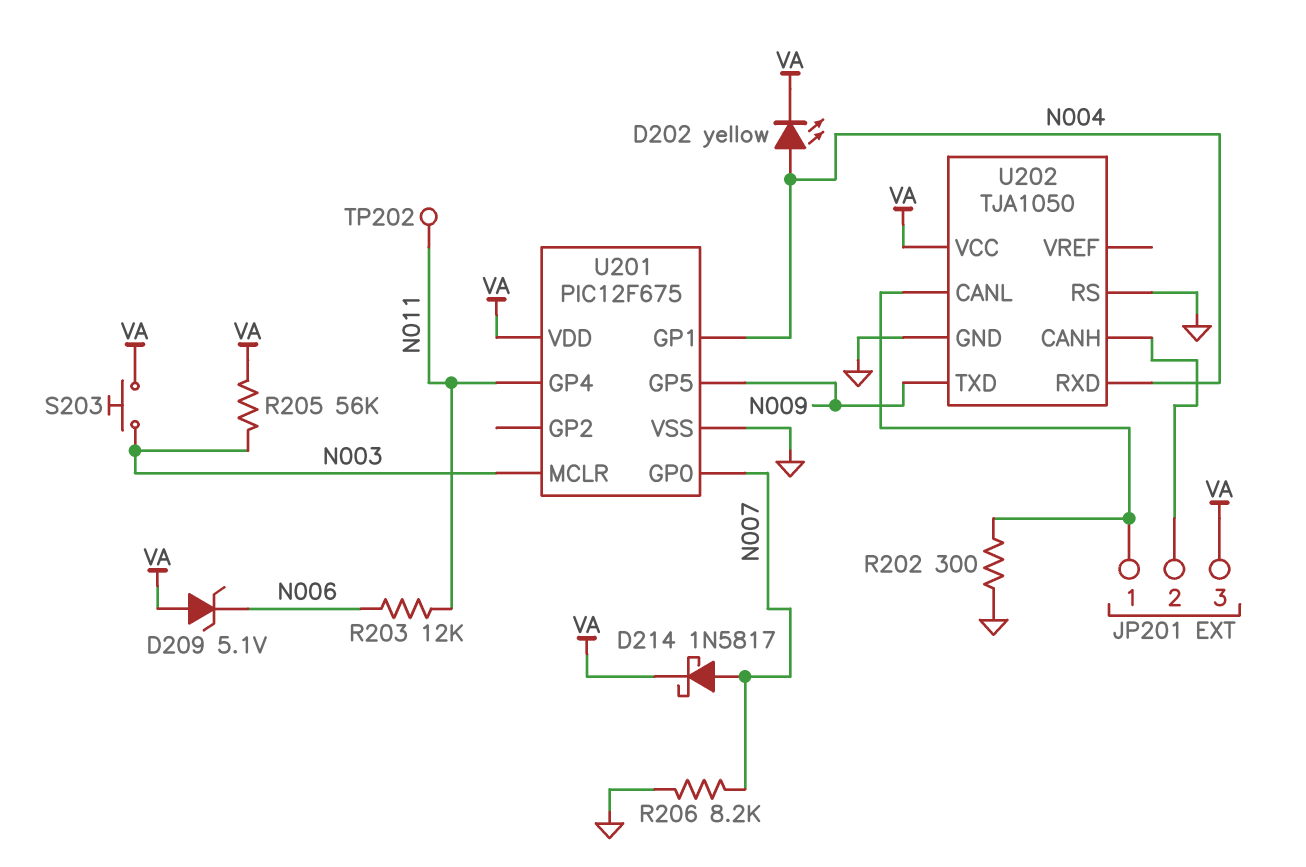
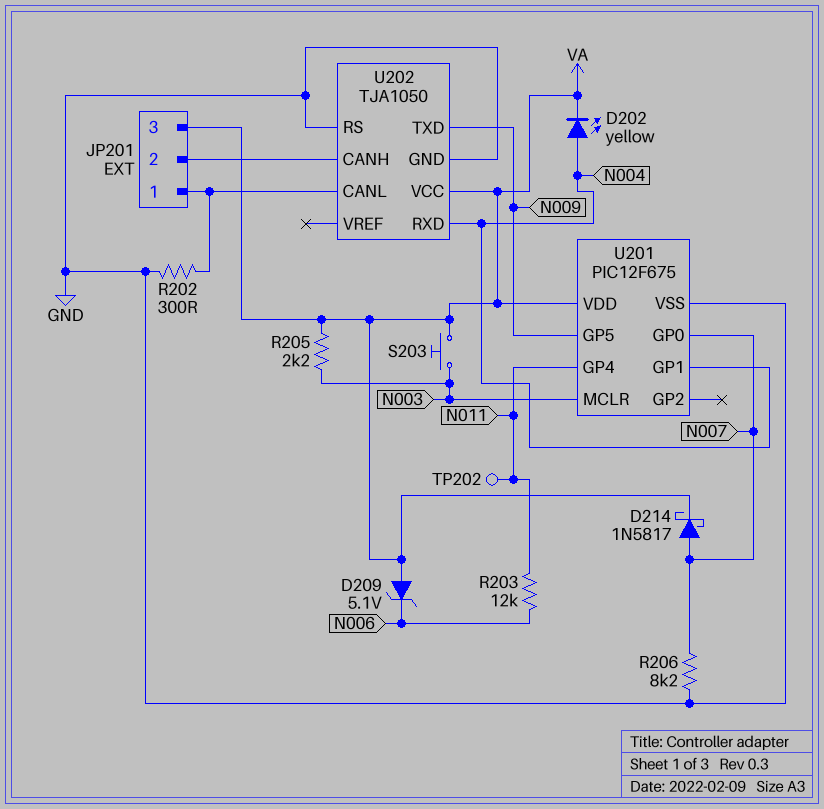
R205: 56k (N003, VA) -> 2.2k (N003, VA)

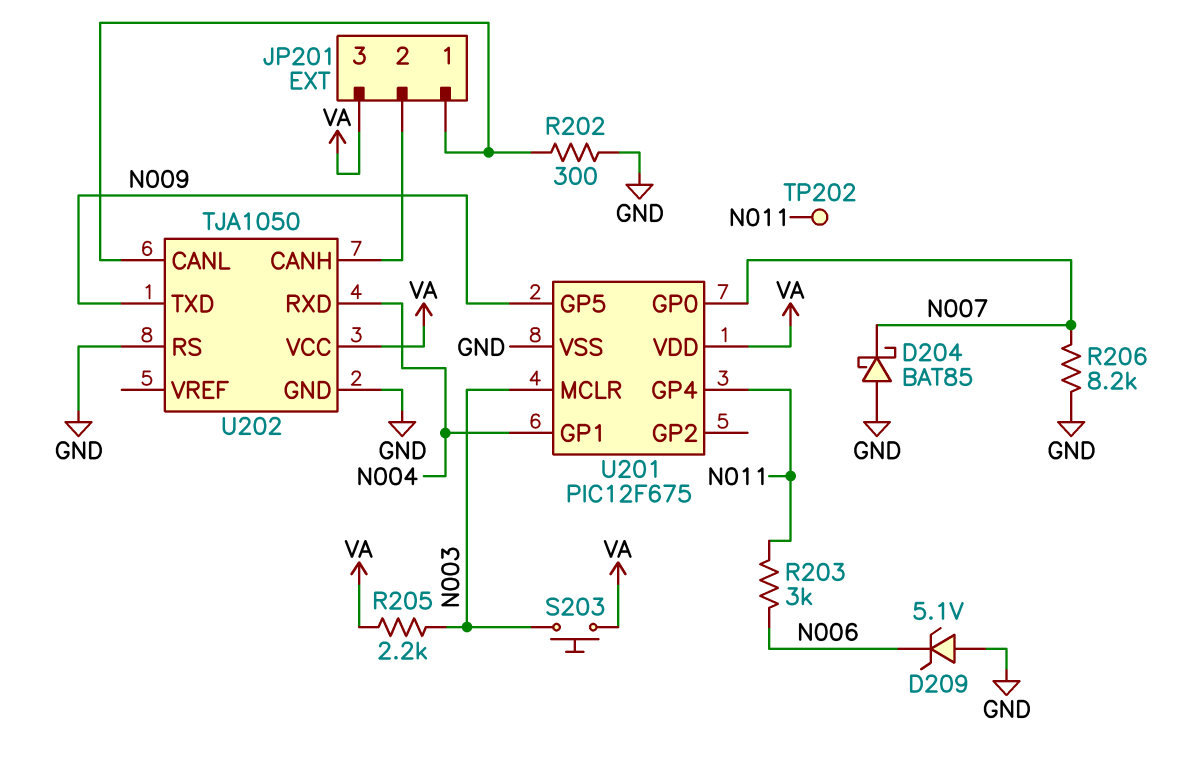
D202: LED yellow (A N004, K VA) -> none
D204: none -> schottky BAT85 (A GND, K N007)
D209: zener 5.1V (A VA, K N006) -> zener 5.1V (A GND, K N006)
D214: schottky 1N5817 (A N007, K VA) -> none
R203: 12k (N006, N011) -> 3k (N006, N011)

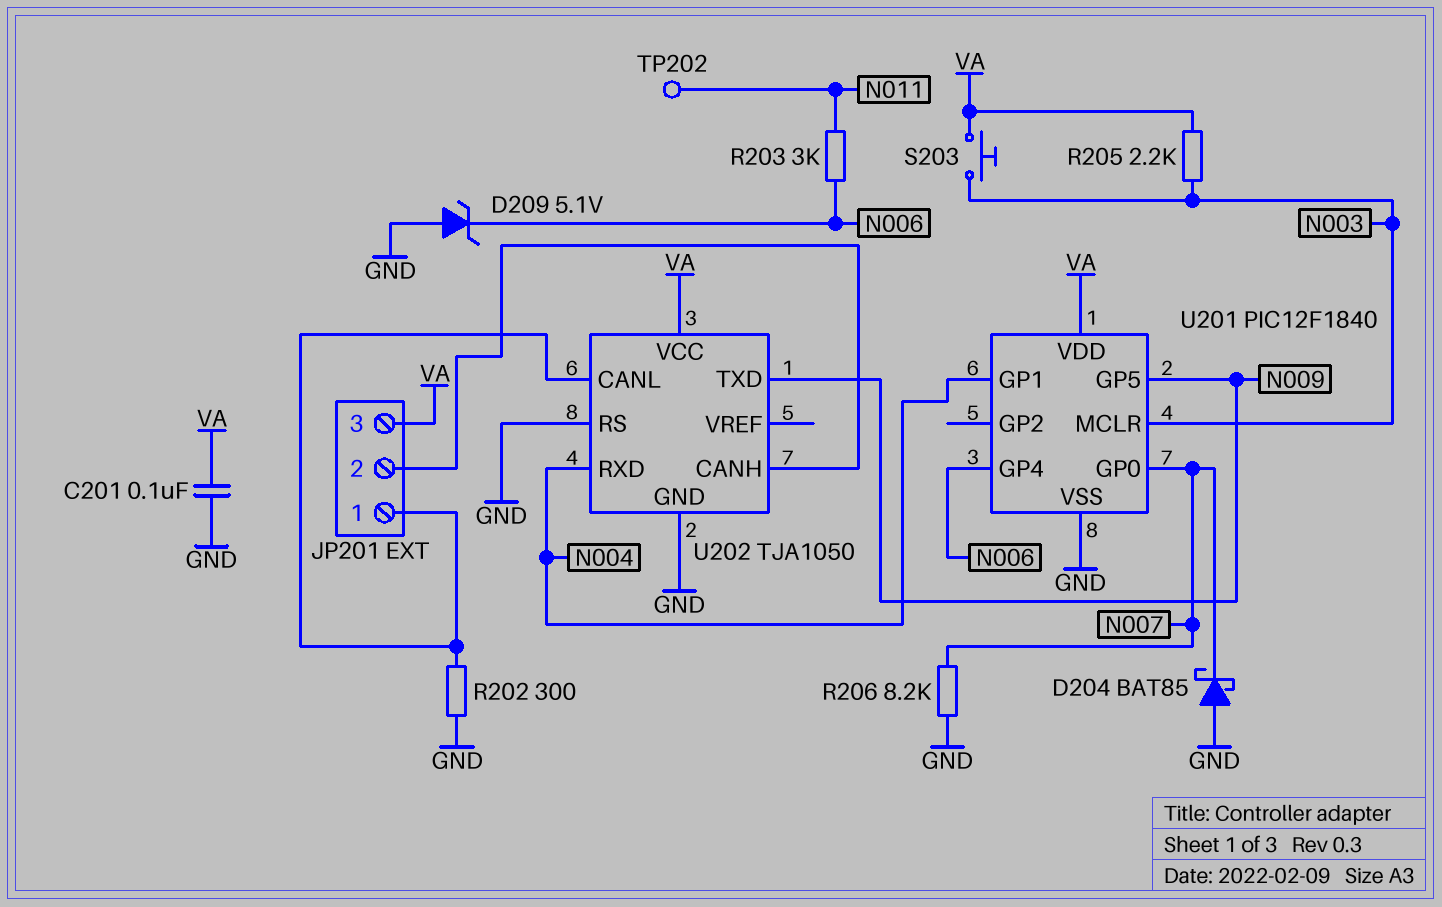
C201: none -> 100nF (GND, VA)
U201: PIC12F675 -> PIC12F1840
U201 pin GP4: N011 -> N006

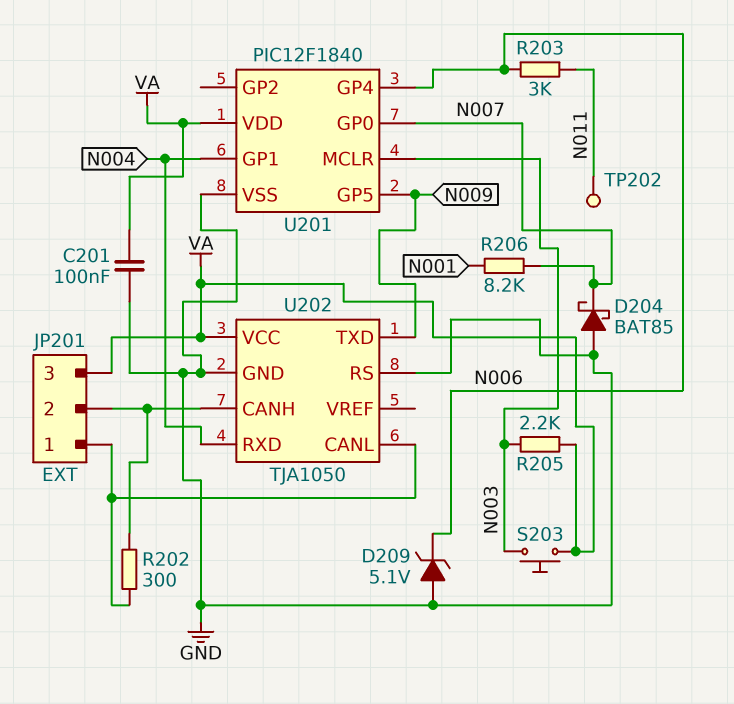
R202: 300 (GND, JP201/1) -> 300 (JP201/1, JP201/2)
R206: 8.2k (GND, N007) -> 8.2k (N001, N007)

